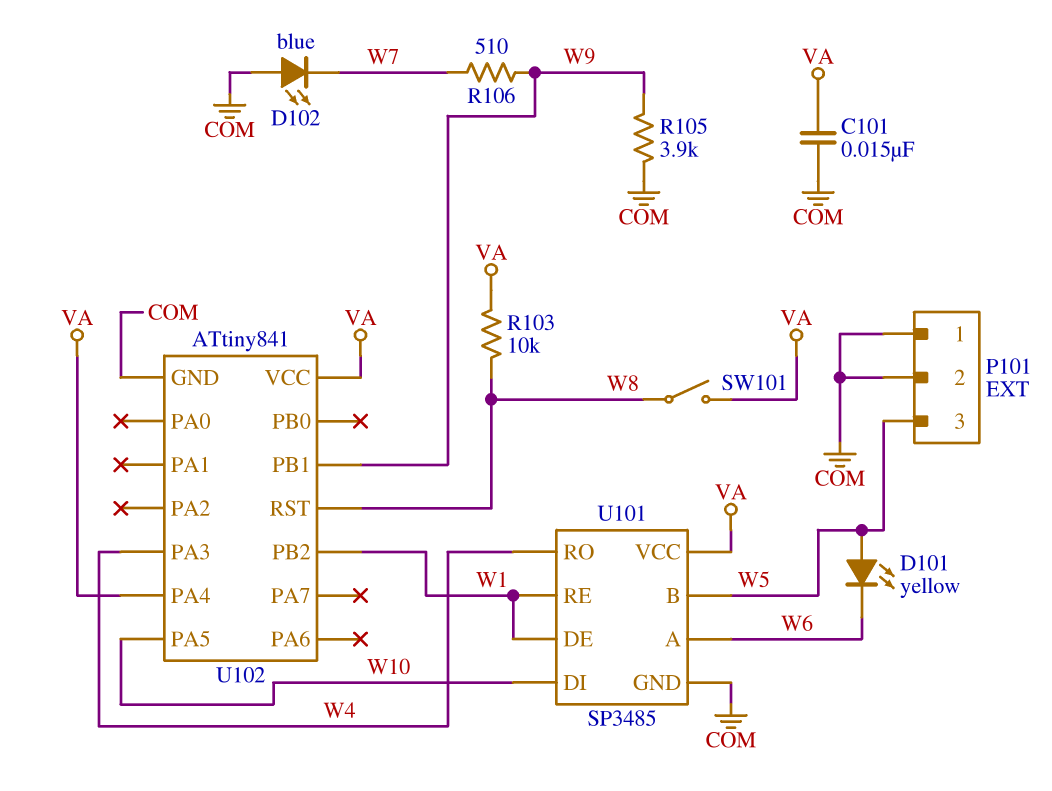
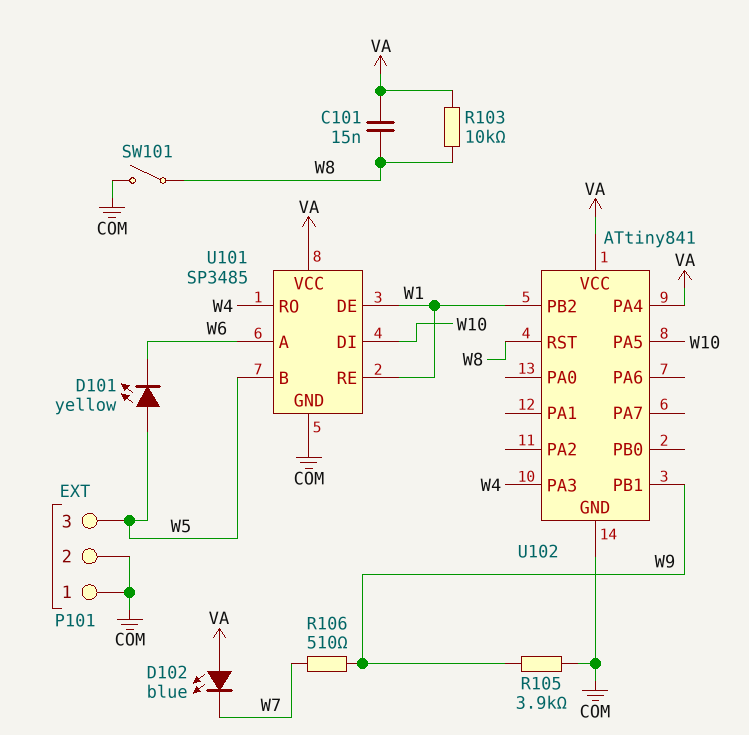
C101: 15nF (COM, VA) -> 15nF (VA, W8)
D102: LED blue (A COM, K W7) -> LED blue (A VA, K W7)
SW101: switch (VA, W8) -> switch (COM, W8)

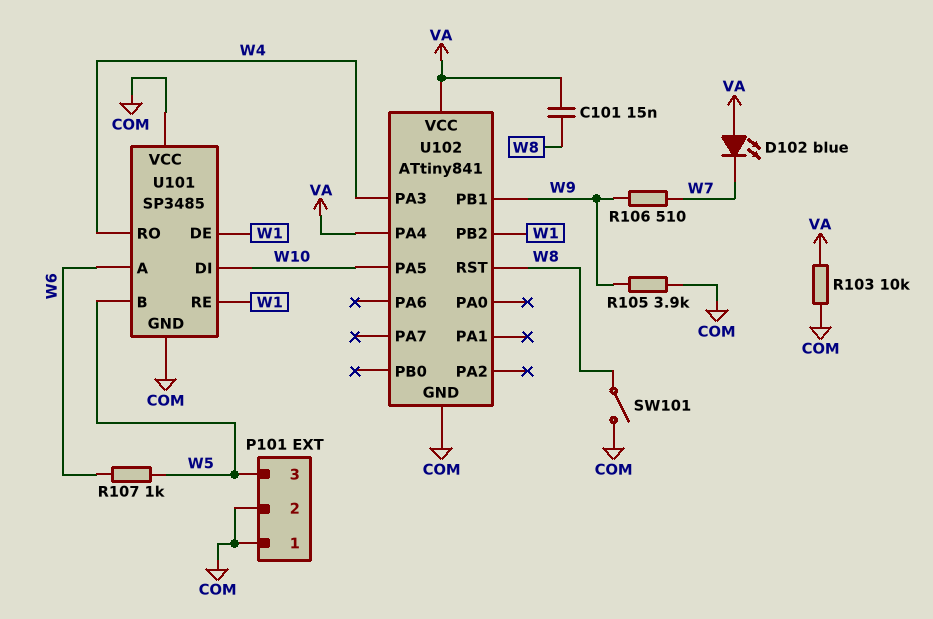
D101: LED yellow (A W5, K W6) -> none
R103: 10k (VA, W8) -> 10k (COM, VA)
R107: none -> 1k (W5, W6)
U101 pin VCC: VA -> COM

